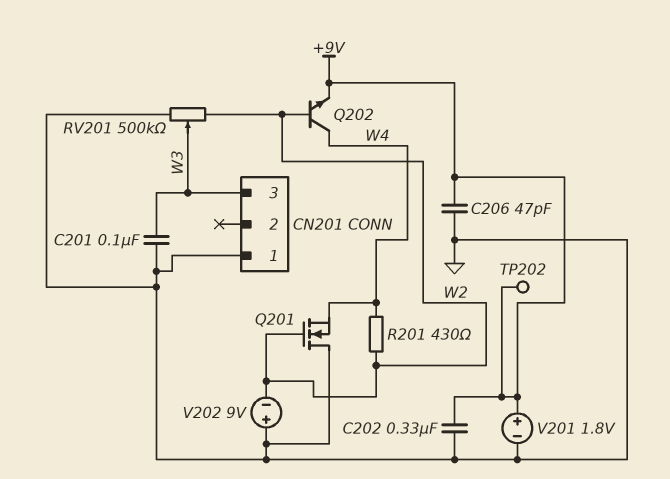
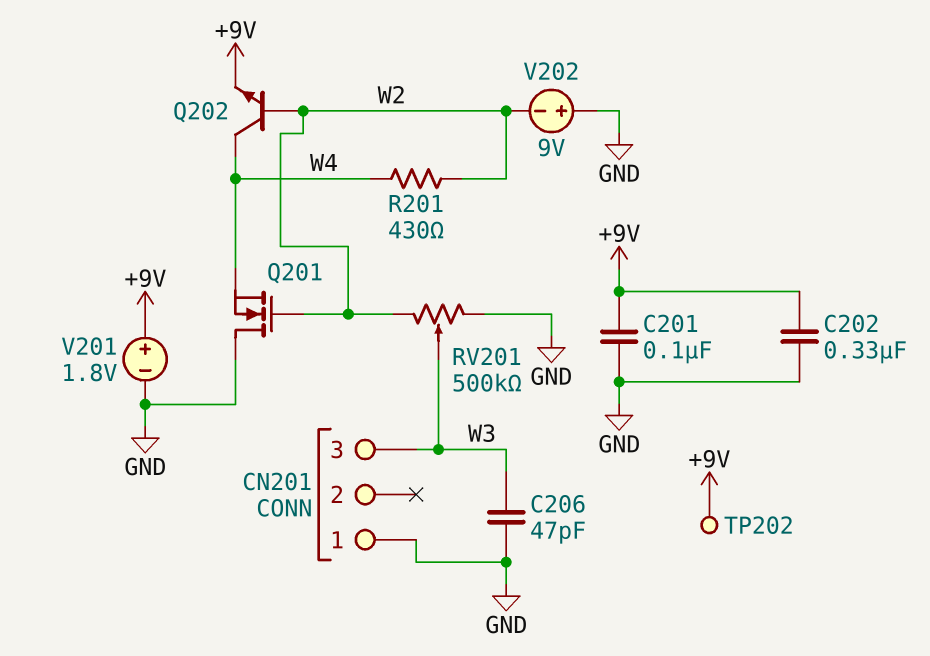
C201: 100nF (GND, W3) -> 100nF (+9V, GND)
C206: 47pF (+9V, GND) -> 47pF (GND, W3)

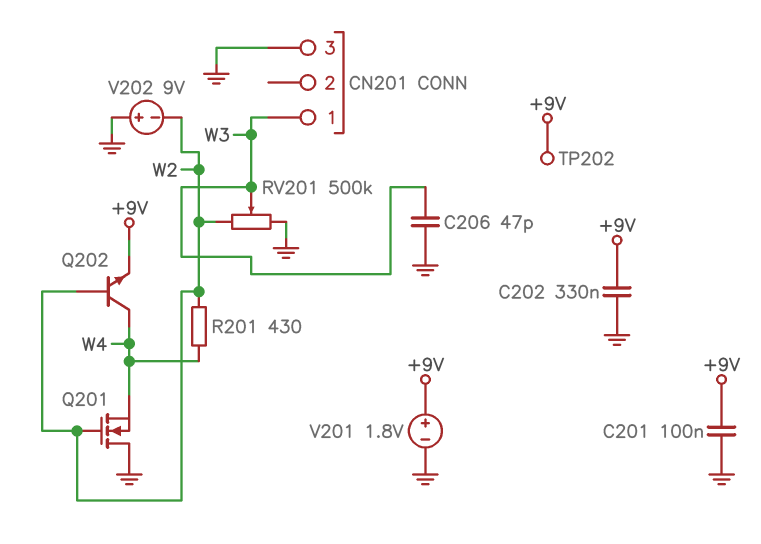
CN201 pin 1: GND -> W3
CN201 pin 3: W3 -> GND

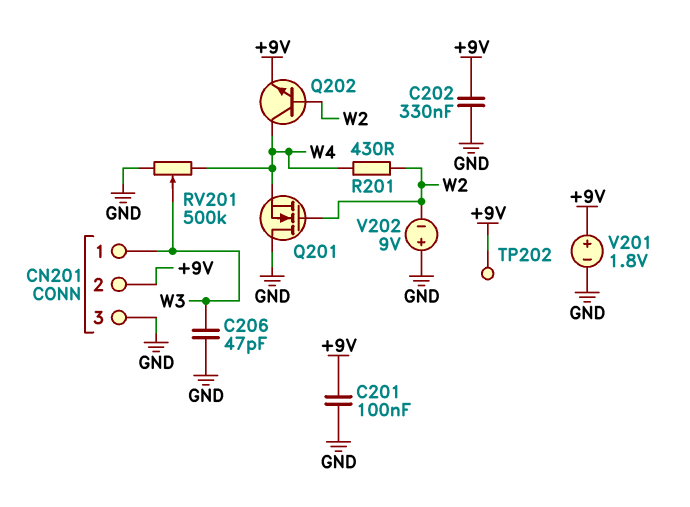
CN201 pin 2: none -> +9V
RV201: 500k (GND, W2, wiper W3) -> 500k (GND, W4, wiper W3)

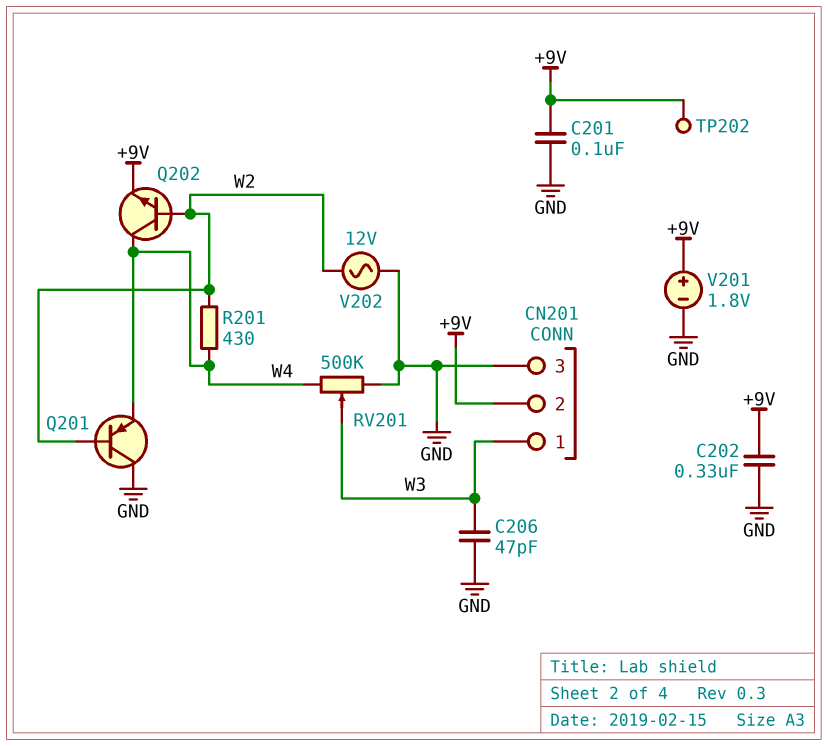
Q201: NMOS (G W2, D GND, S W4) -> PNP (B W2, C GND, E W4)
V202: 9V (plus GND, minus W2) -> AC 12V (GND, W2)

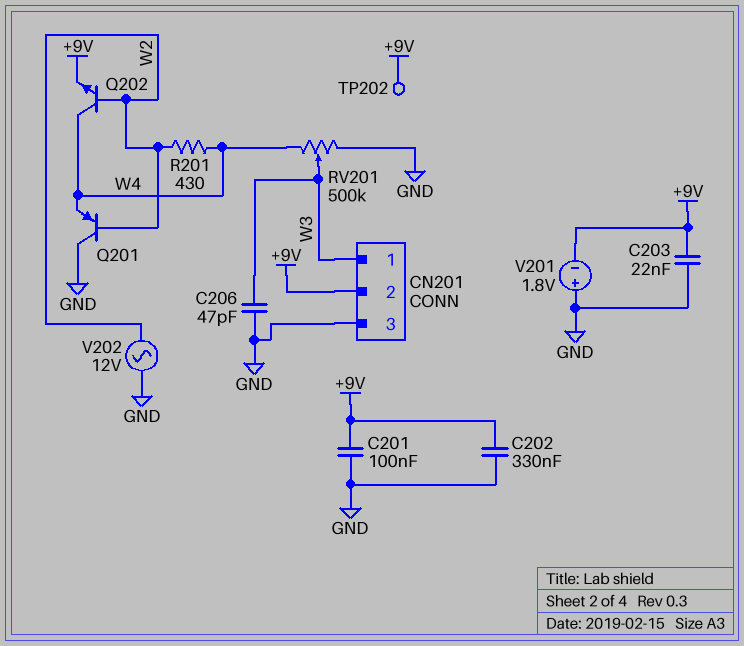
C203: none -> 22nF (+9V, GND)
V201: 1.8V (plus +9V, minus GND) -> 1.8V (plus GND, minus +9V)

